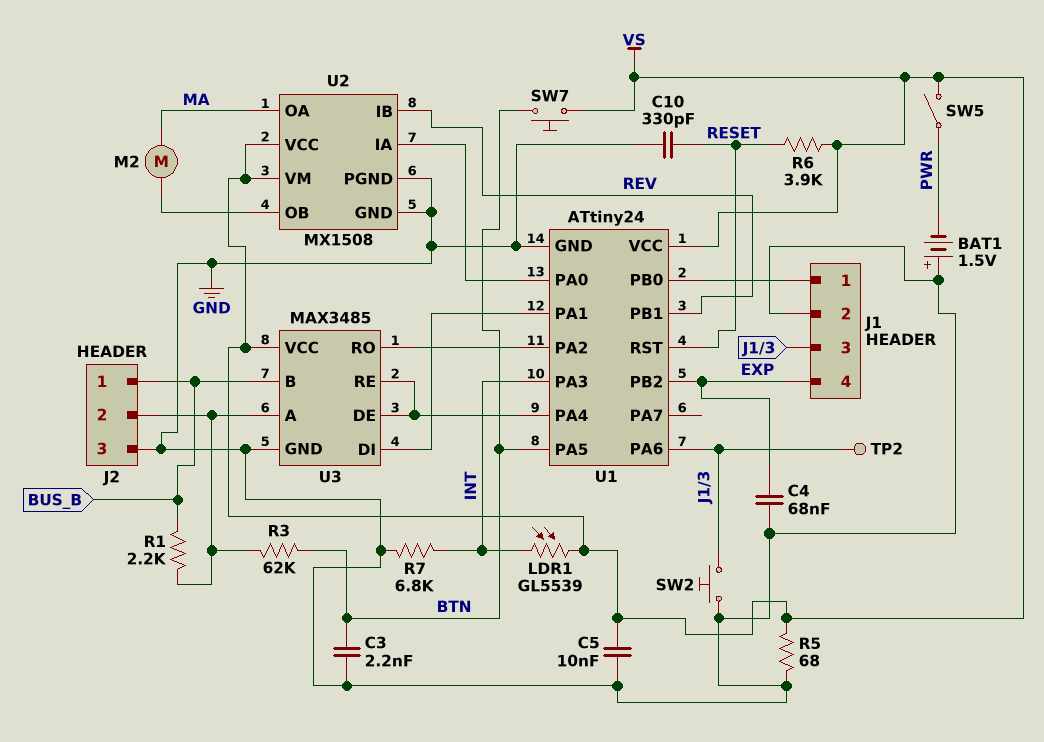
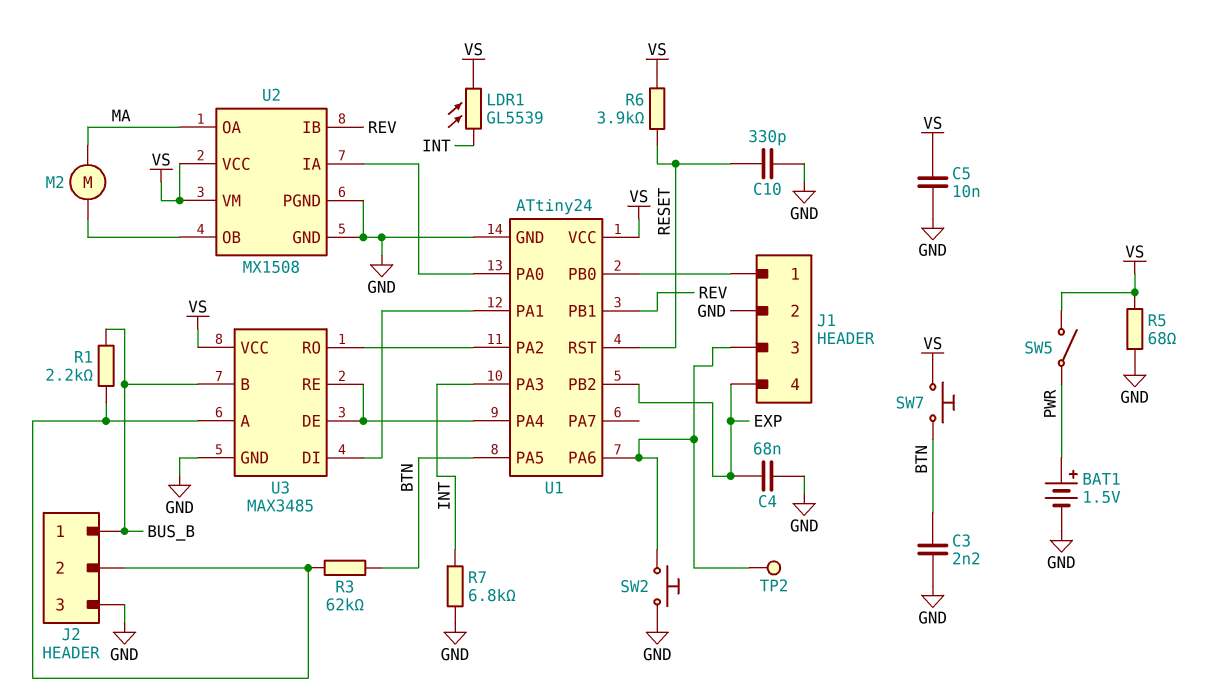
BAT1: 1.5V (plus GND, minus PWR) -> 1.5V (plus PWR, minus GND)

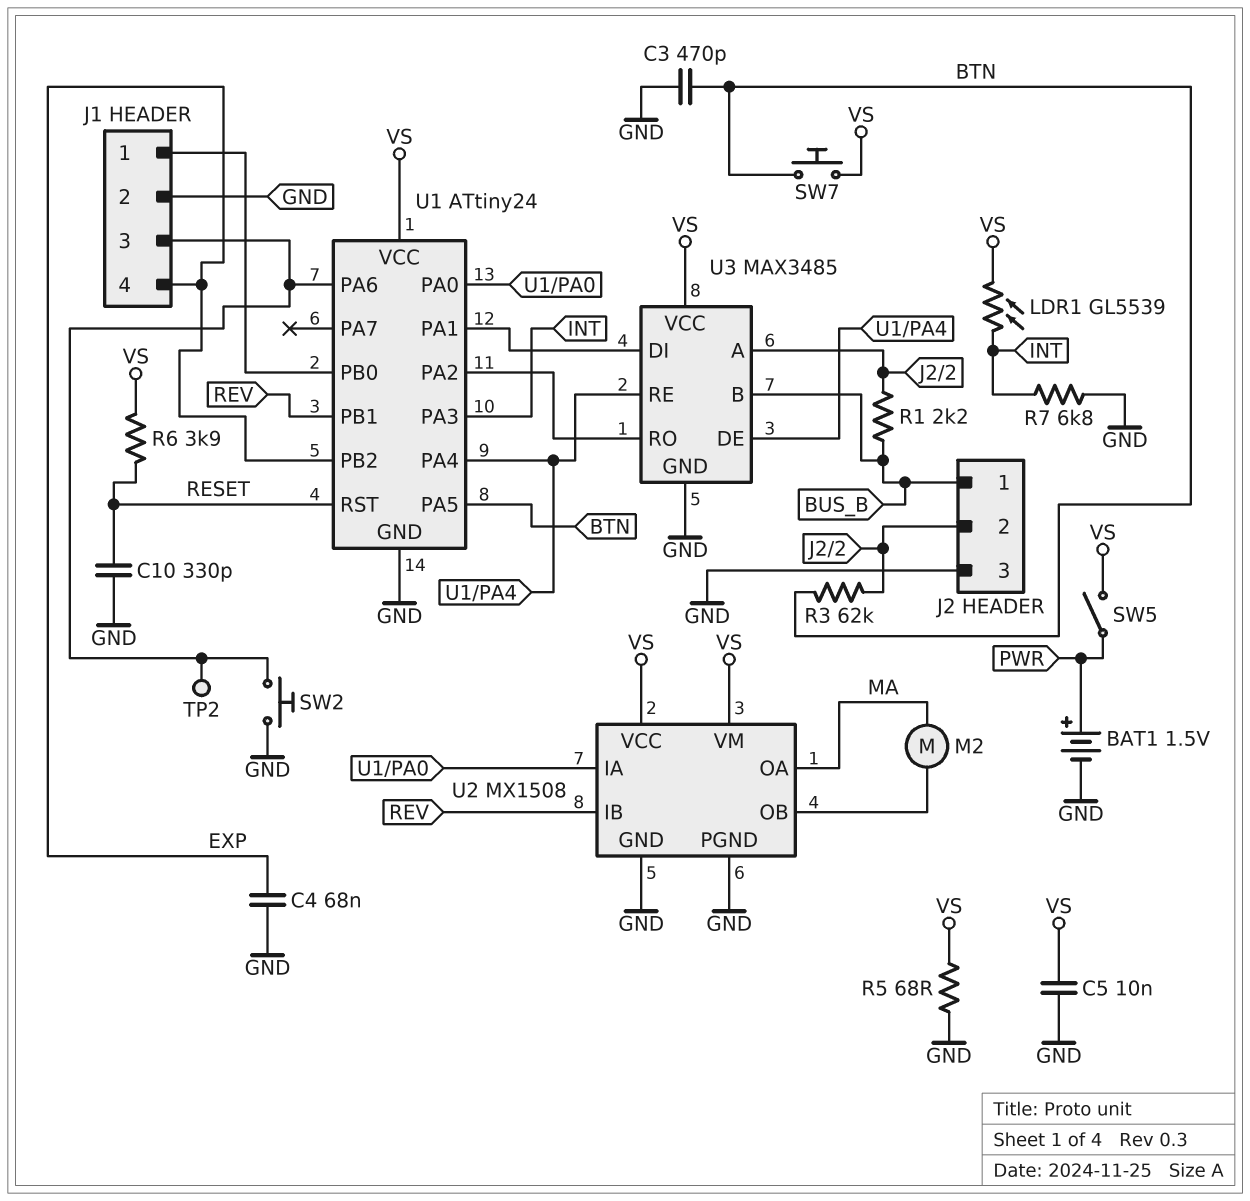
C3: 2.2nF (BTN, GND) -> 470pF (BTN, GND)

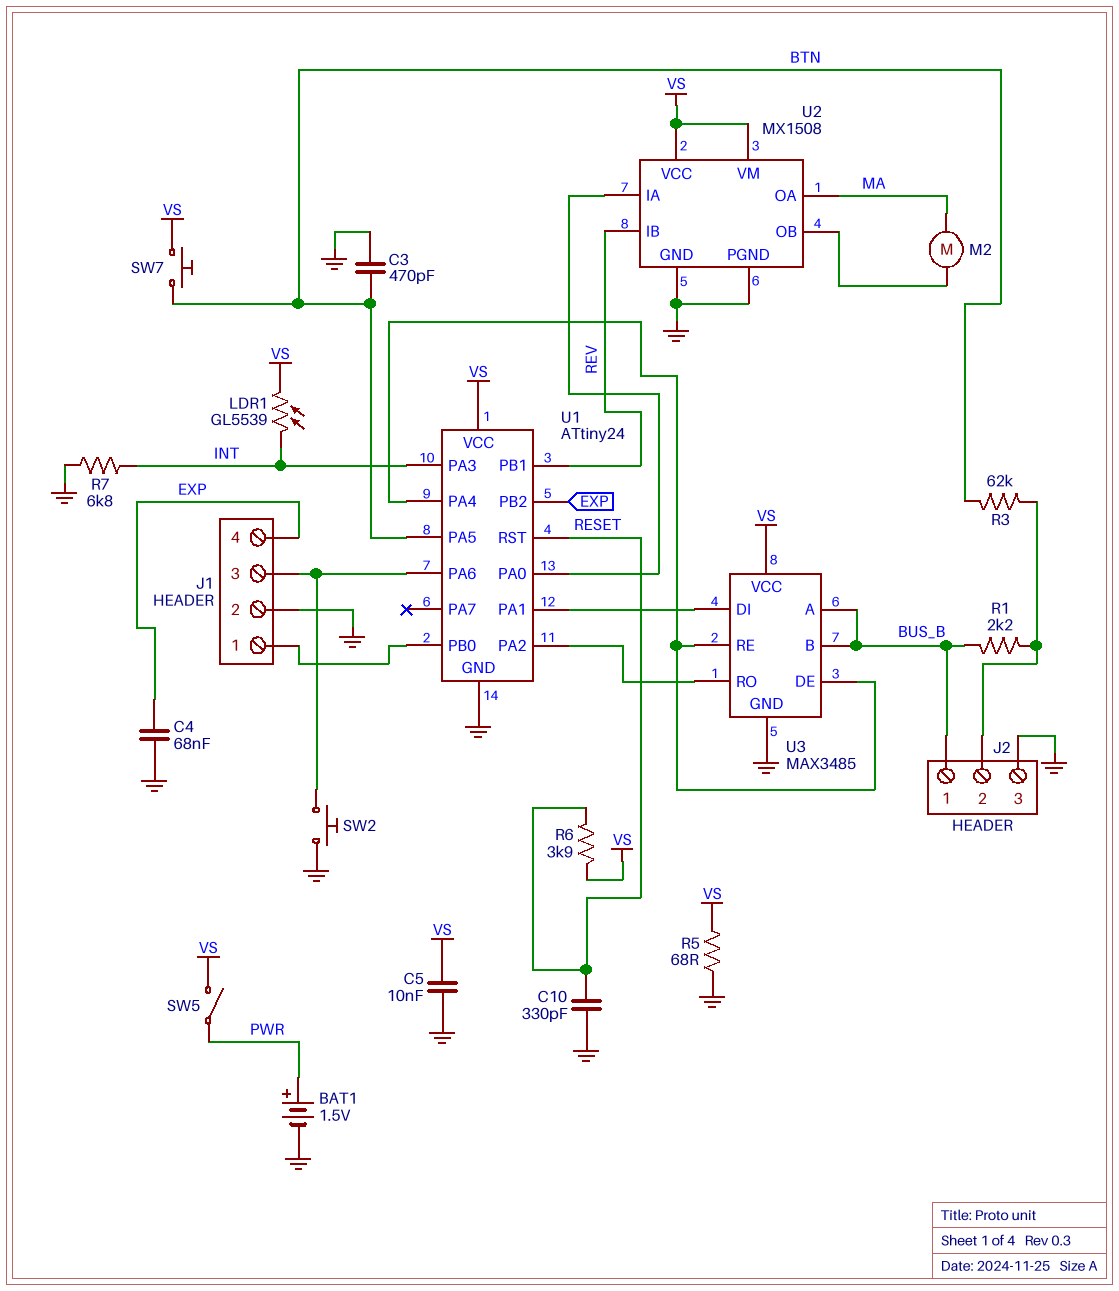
TP2: test point (J1/3) -> none
U3 pin A: J2/2 -> BUS_B

